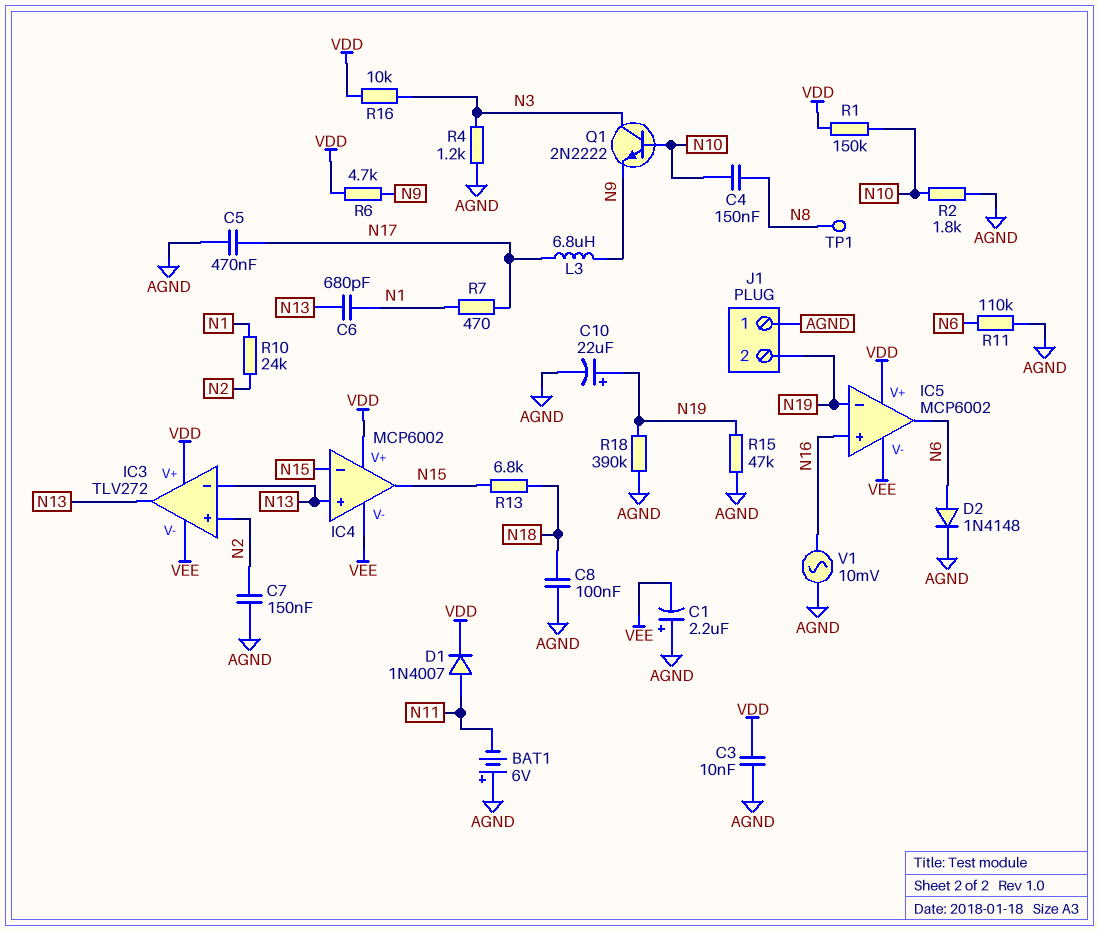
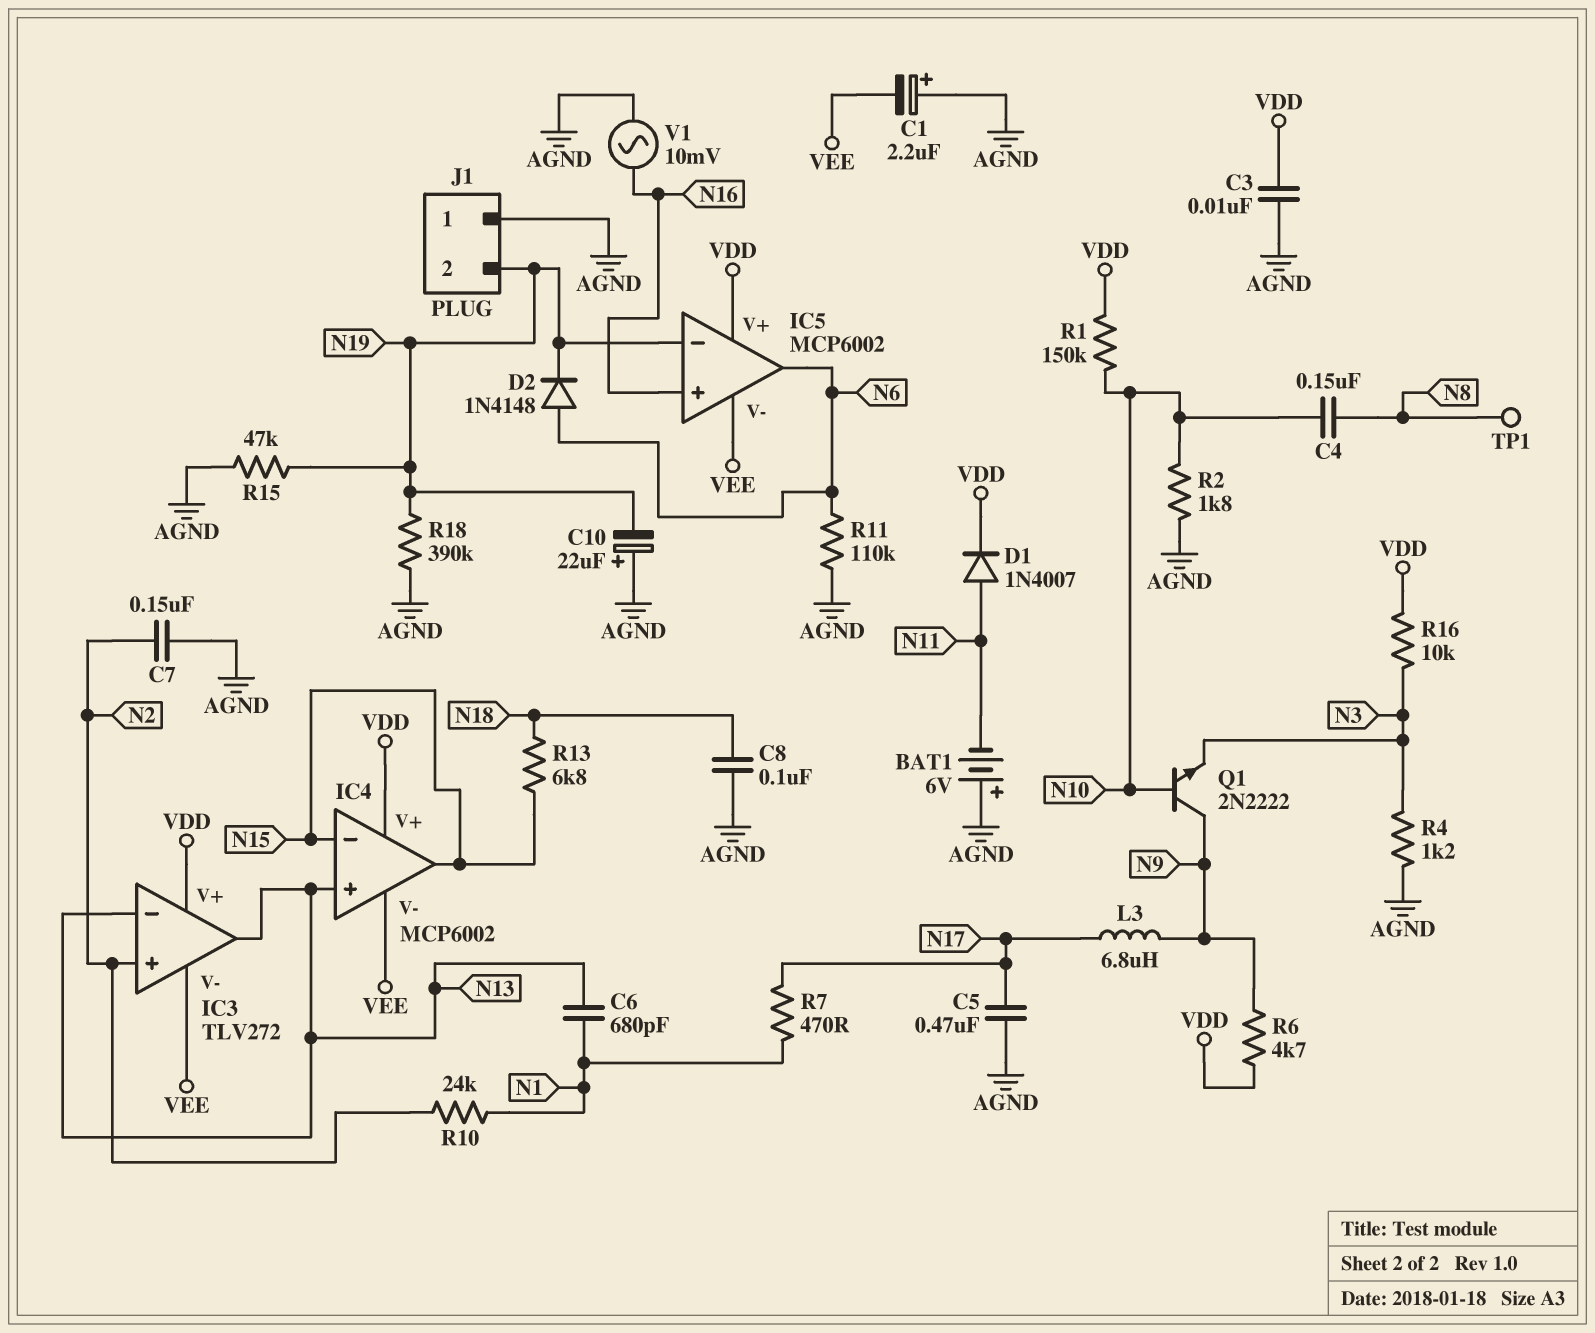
C10: 22uF (plus N19, minus AGND) -> 22uF (plus AGND, minus N19)
D2: diode 1N4148 (A N6, K AGND) -> diode 1N4148 (A N6, K N19)
Q1: NPN 2N2222 (B N10, C N3, E N9) -> NPN 2N2222 (B N10, C N9, E N3)

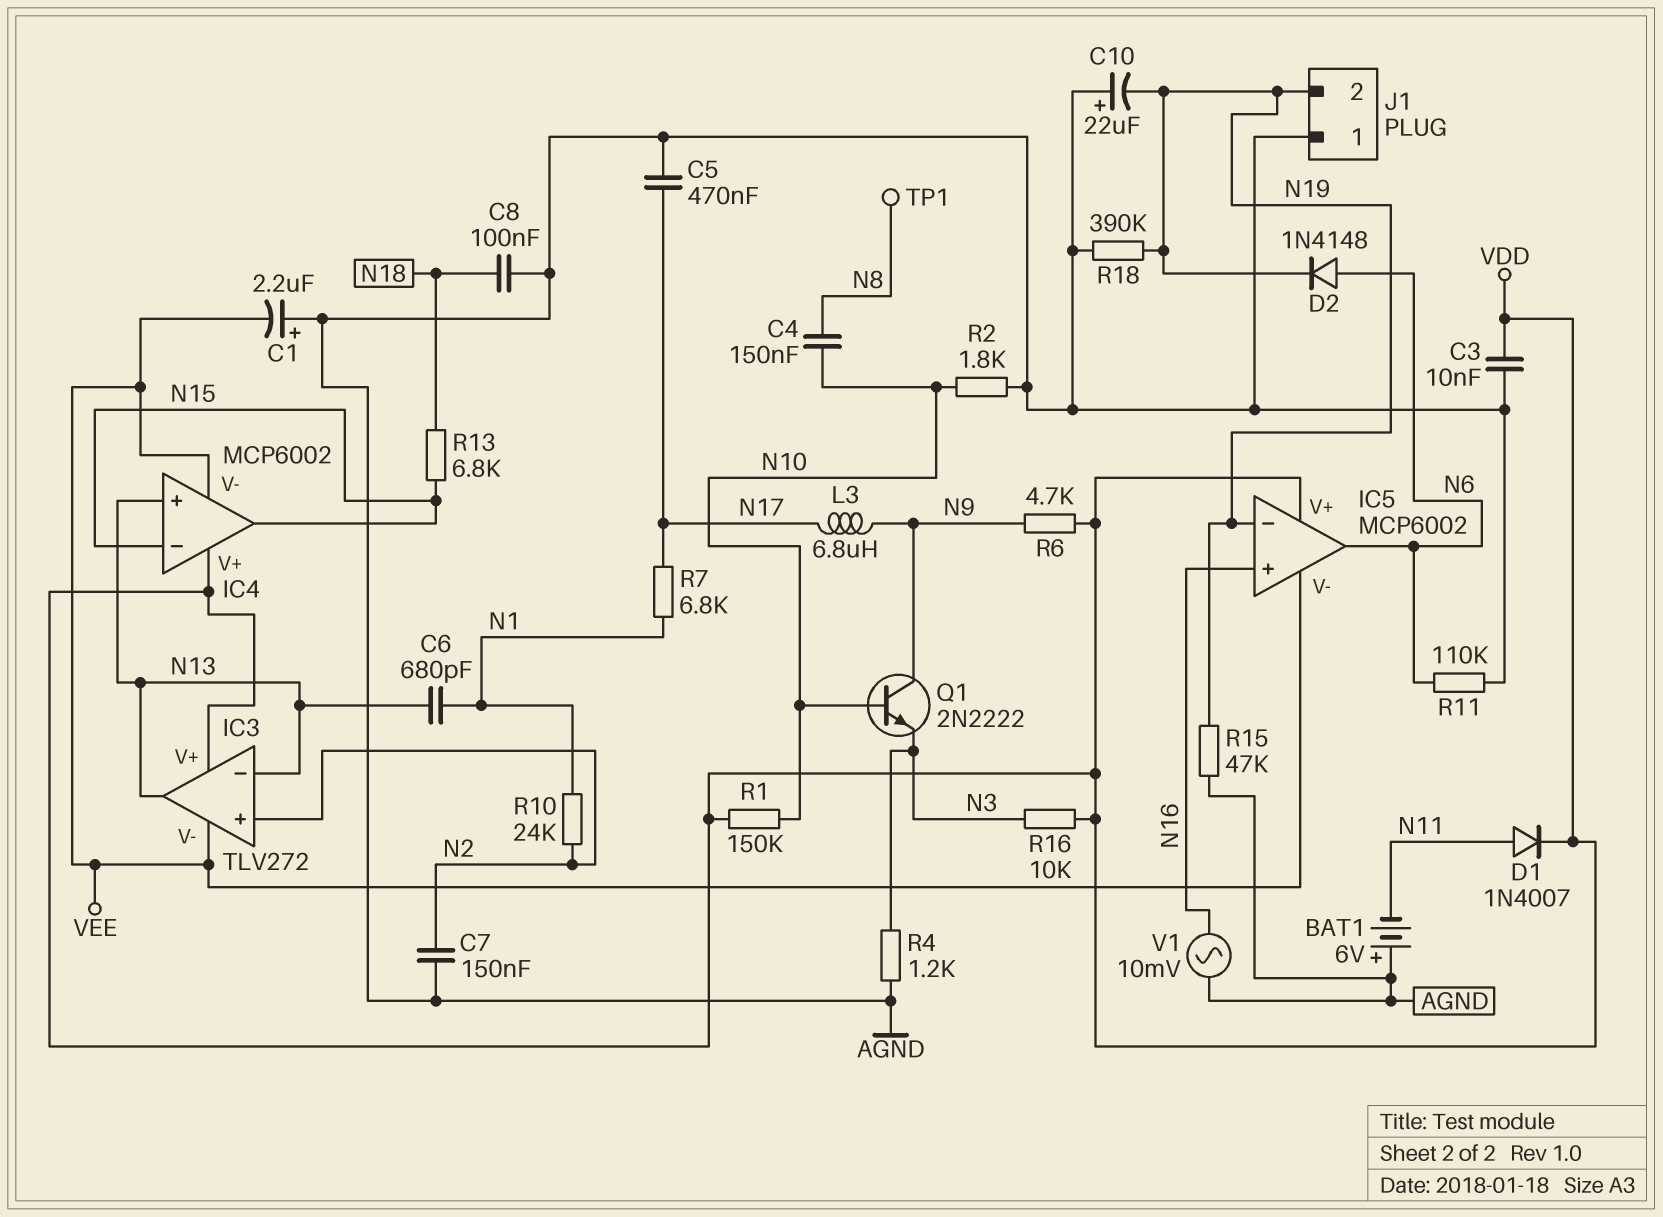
R7: 470 (N1, N17) -> 6.8k (N1, N17)

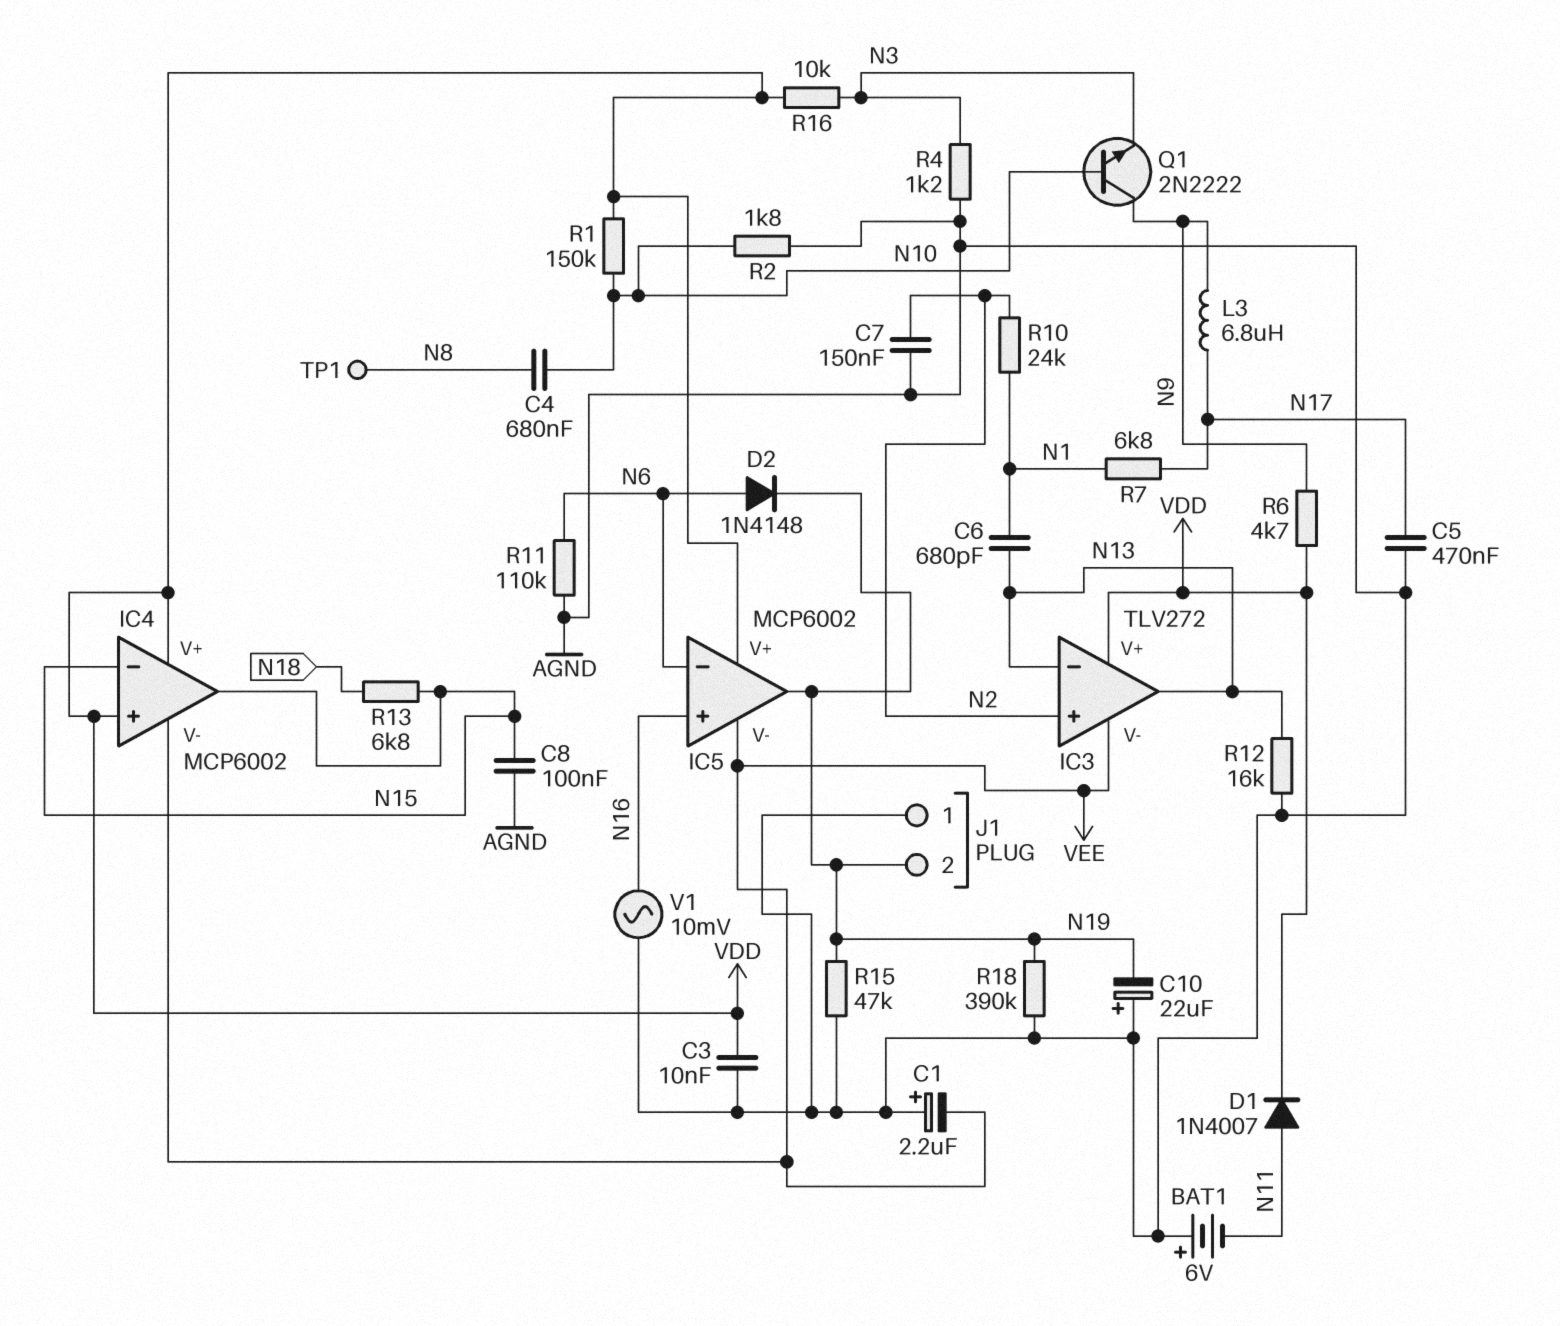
C4: 150nF (N8, N10) -> 680nF (N8, N10)
C8: 100nF (AGND, N18) -> 100nF (AGND, N15)
IC4 pin in+: N13 -> VDD
IC5 pin in-: N19 -> N6
IC5 pin out: N6 -> N19
R12: none -> 16k (AGND, N13)

